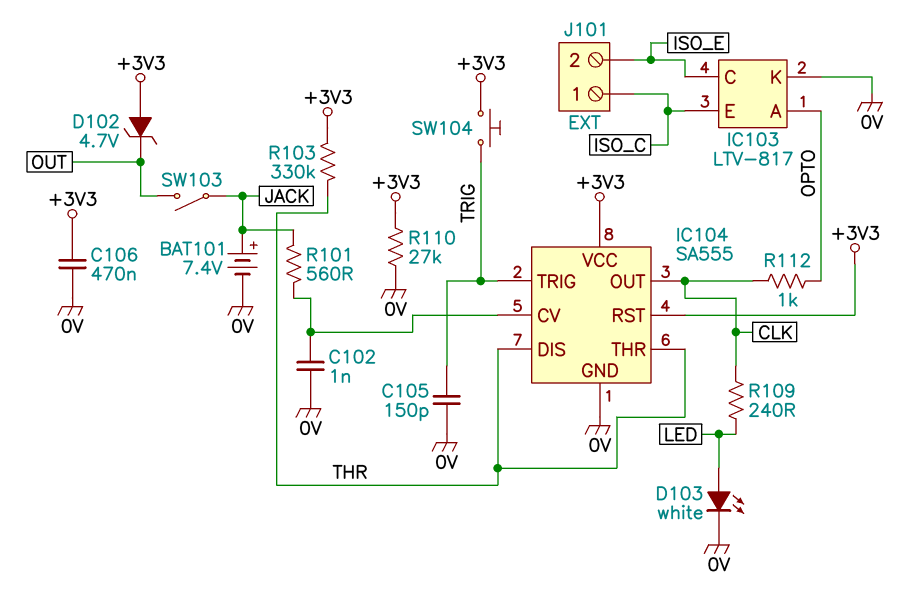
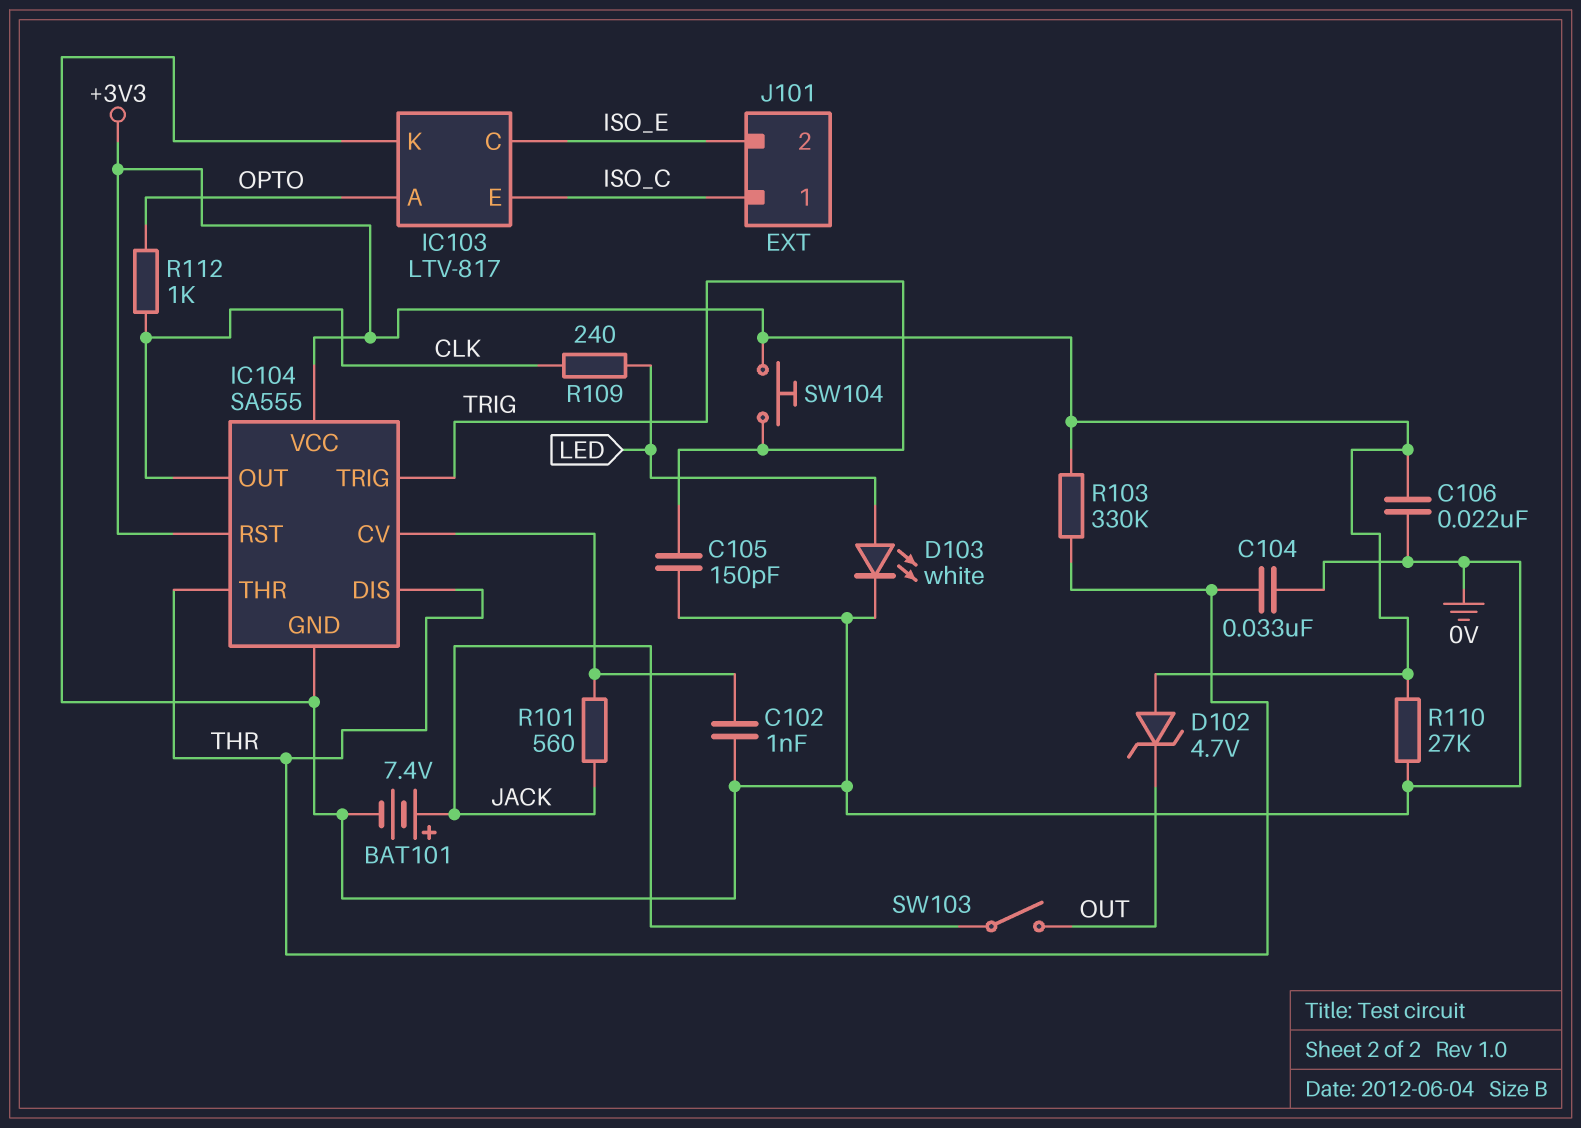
C104: none -> 33nF (0V, THR)
C106: 470nF (+3V3, 0V) -> 22nF (+3V3, 0V)

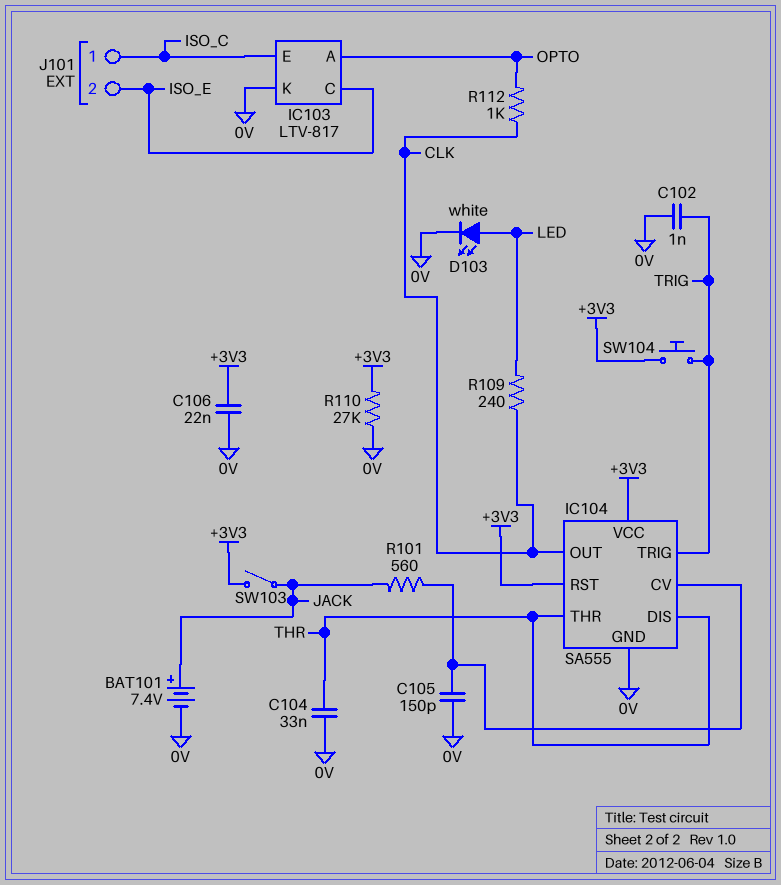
C102: 1nF (0V, IC104/CV) -> 1nF (0V, TRIG)
C105: 150pF (0V, TRIG) -> 150pF (0V, IC104/CV)
D102: zener 4.7V (A +3V3, K OUT) -> none
R103: 330k (+3V3, THR) -> none
SW103: switch (JACK, OUT) -> switch (+3V3, JACK)

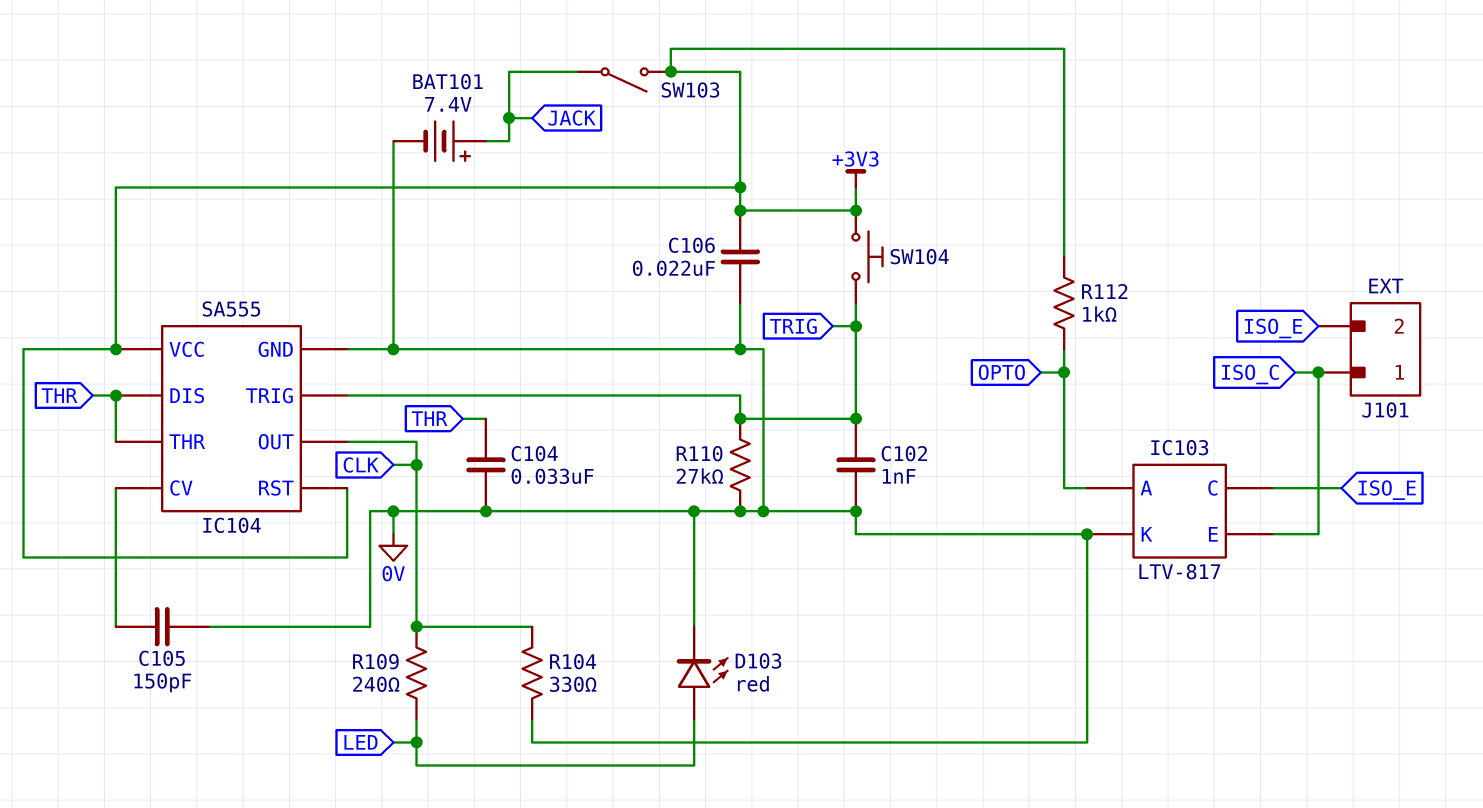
D103: LED white (A LED, K 0V) -> LED red (A LED, K 0V)
R101: 560 (IC104/CV, JACK) -> none
R104: none -> 330 (0V, CLK)
R110: 27k (+3V3, 0V) -> 27k (0V, TRIG)
R112: 1k (CLK, OPTO) -> 1k (+3V3, OPTO)

